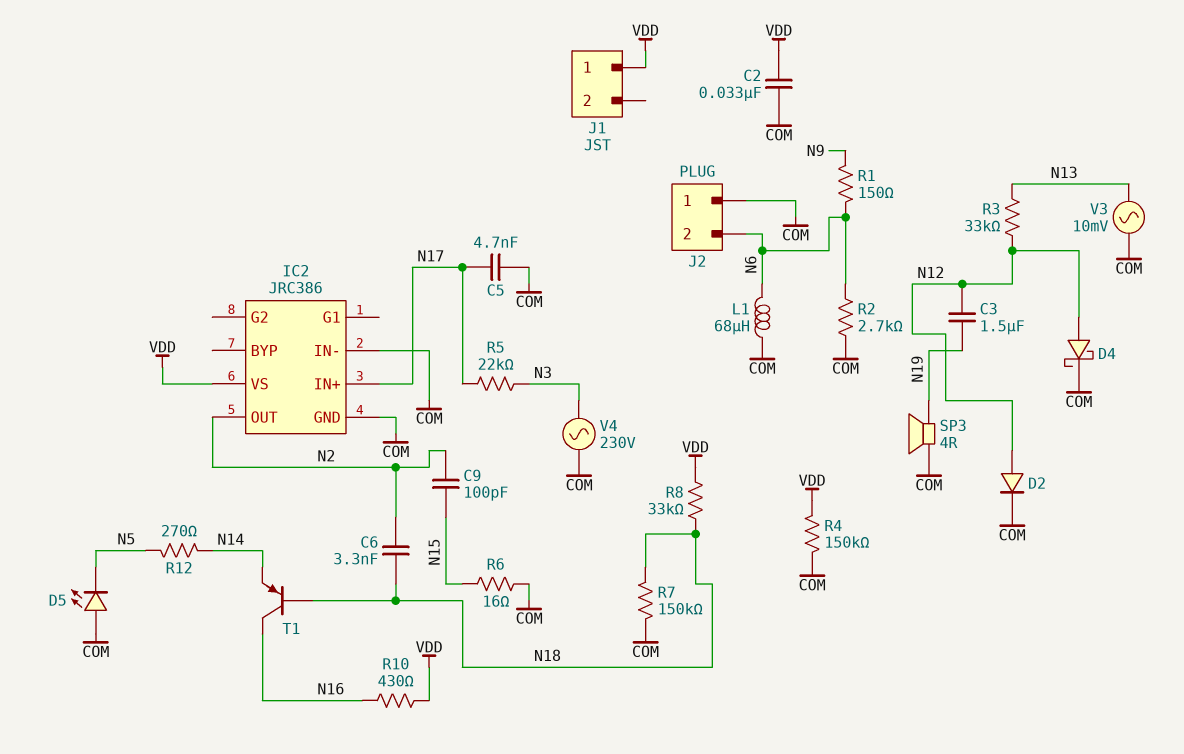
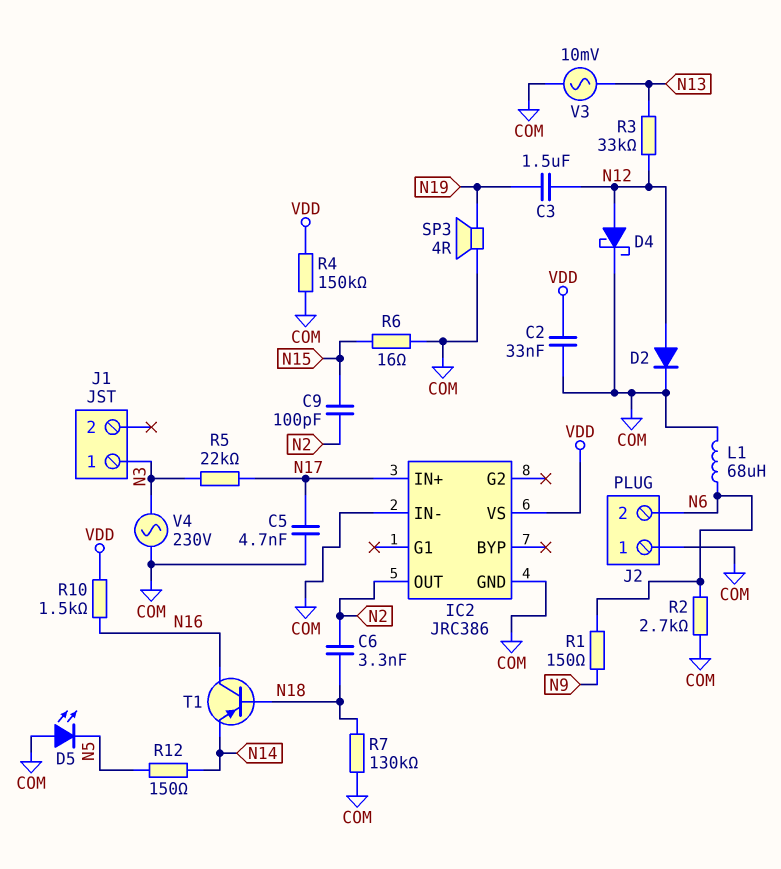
J1 pin 1: VDD -> N3
R7: 150k (COM, N18) -> 130k (COM, N18)
R8: 33k (N18, VDD) -> none
R10: 430 (N16, VDD) -> 1.5k (N16, VDD)
R12: 270 (N5, N14) -> 150 (N5, N14)

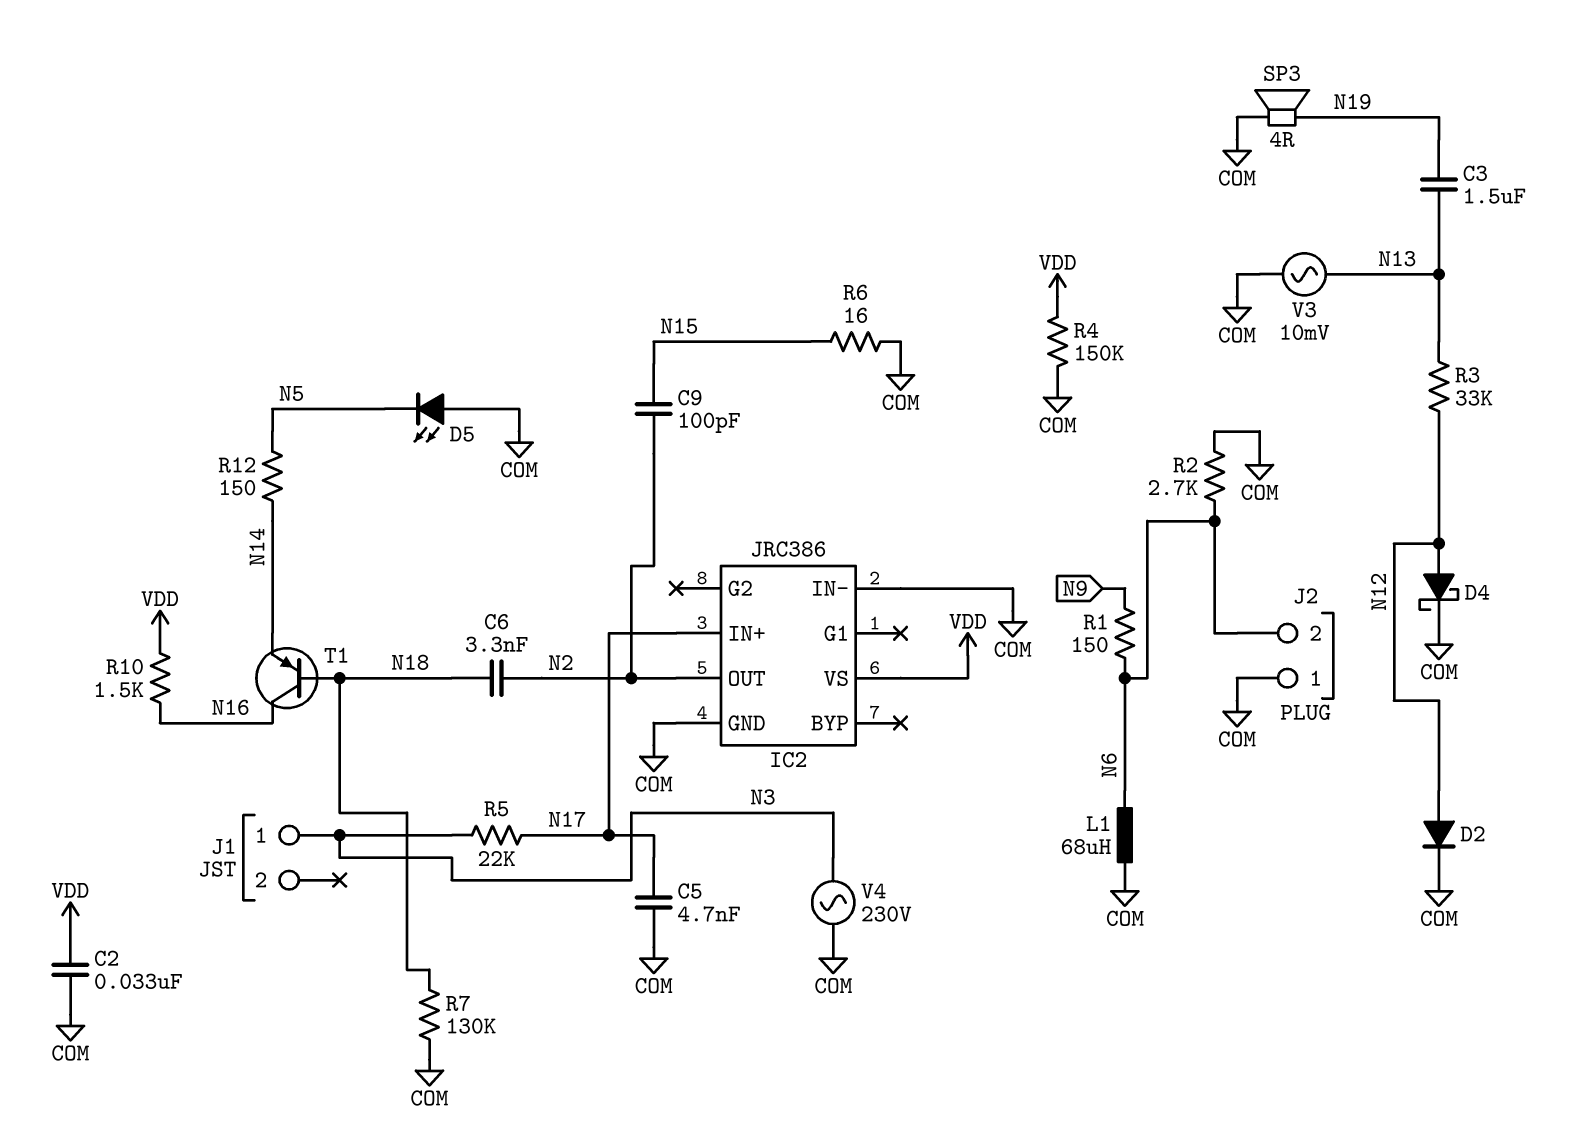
C3: 1.5uF (N12, N19) -> 1.5uF (N13, N19)

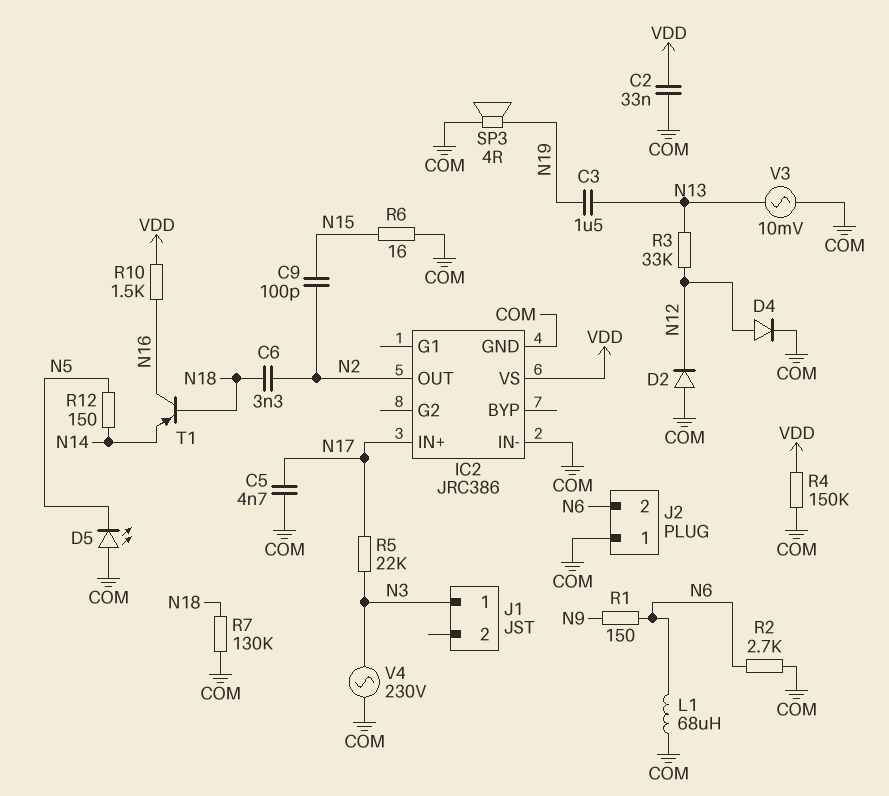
D2: diode (A N12, K COM) -> diode (A COM, K N12)
D4: schottky (A N12, K COM) -> diode (A N12, K COM)

